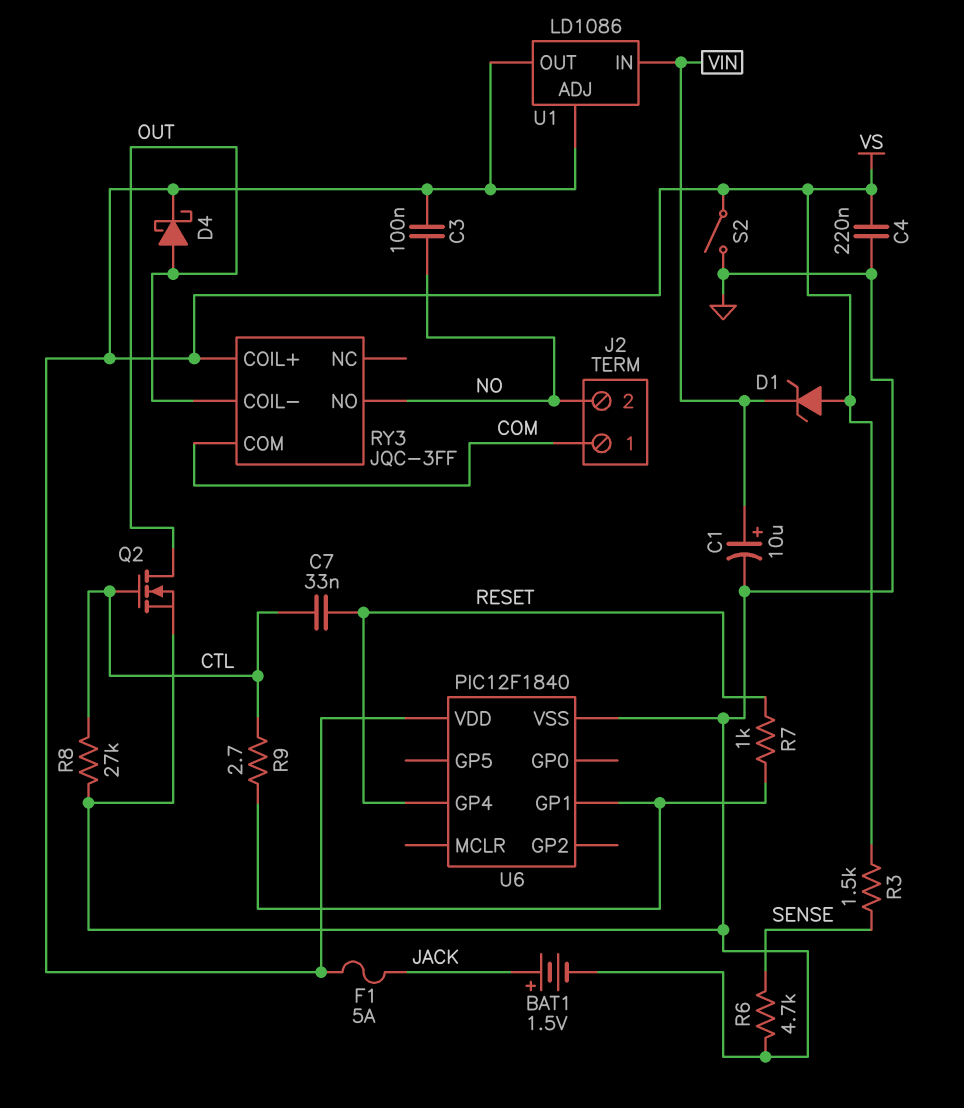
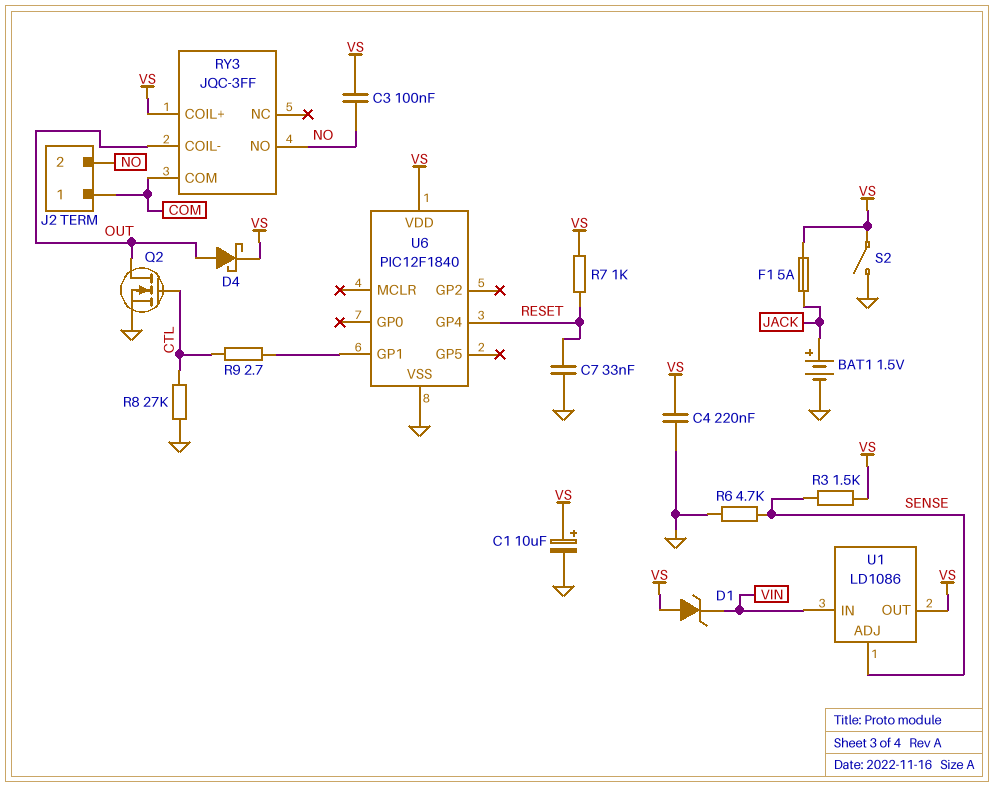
C1: 10uF (plus VIN, minus GND) -> 10uF (plus VS, minus GND)
C7: 33nF (CTL, RESET) -> 33nF (GND, RESET)
R7: 1k (RESET, U6/GP1) -> 1k (RESET, VS)
U1 pin ADJ: VS -> SENSE

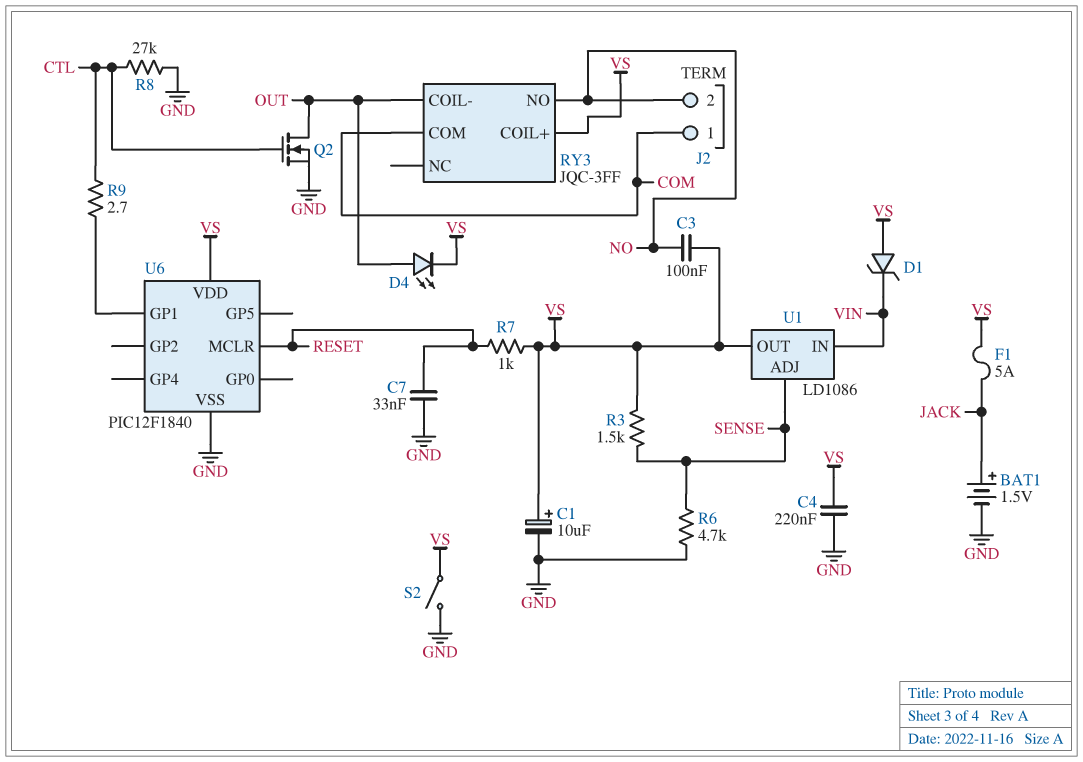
D4: schottky (A OUT, K VS) -> LED (A OUT, K VS)
U6 pin GP4: RESET -> none
U6 pin MCLR: none -> RESET

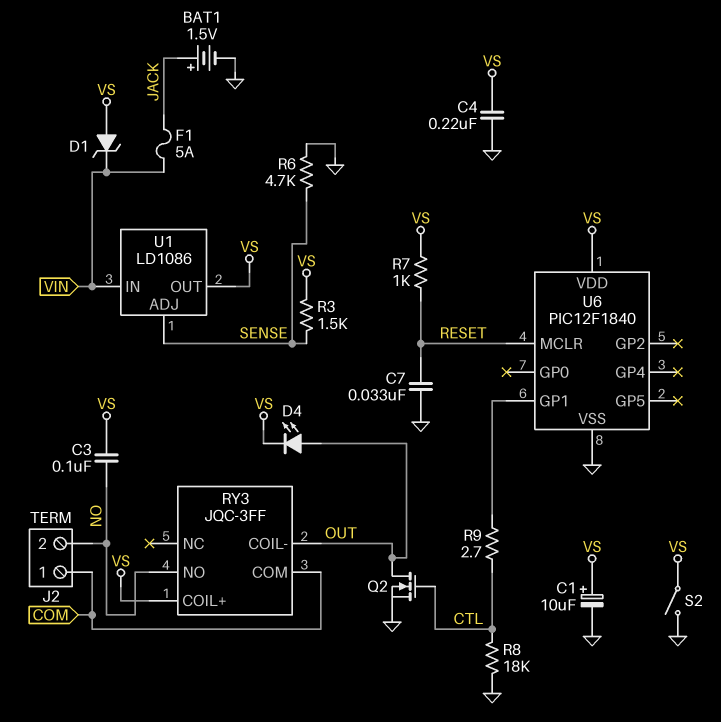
F1: 5A (JACK, VS) -> 5A (JACK, VIN)
R8: 27k (CTL, GND) -> 18k (CTL, GND)

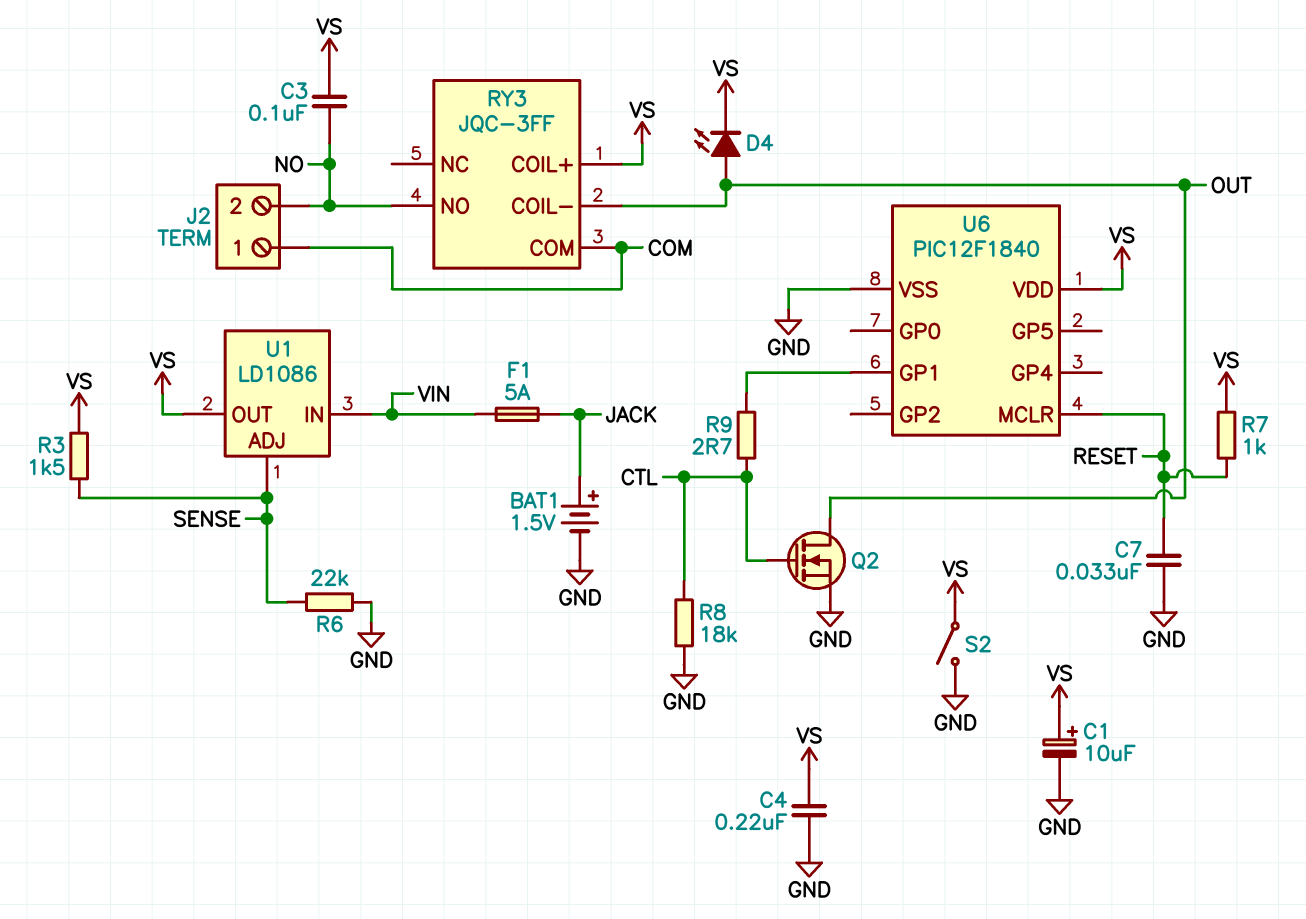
D1: zener (A VS, K VIN) -> none
R6: 4.7k (GND, SENSE) -> 22k (GND, SENSE)

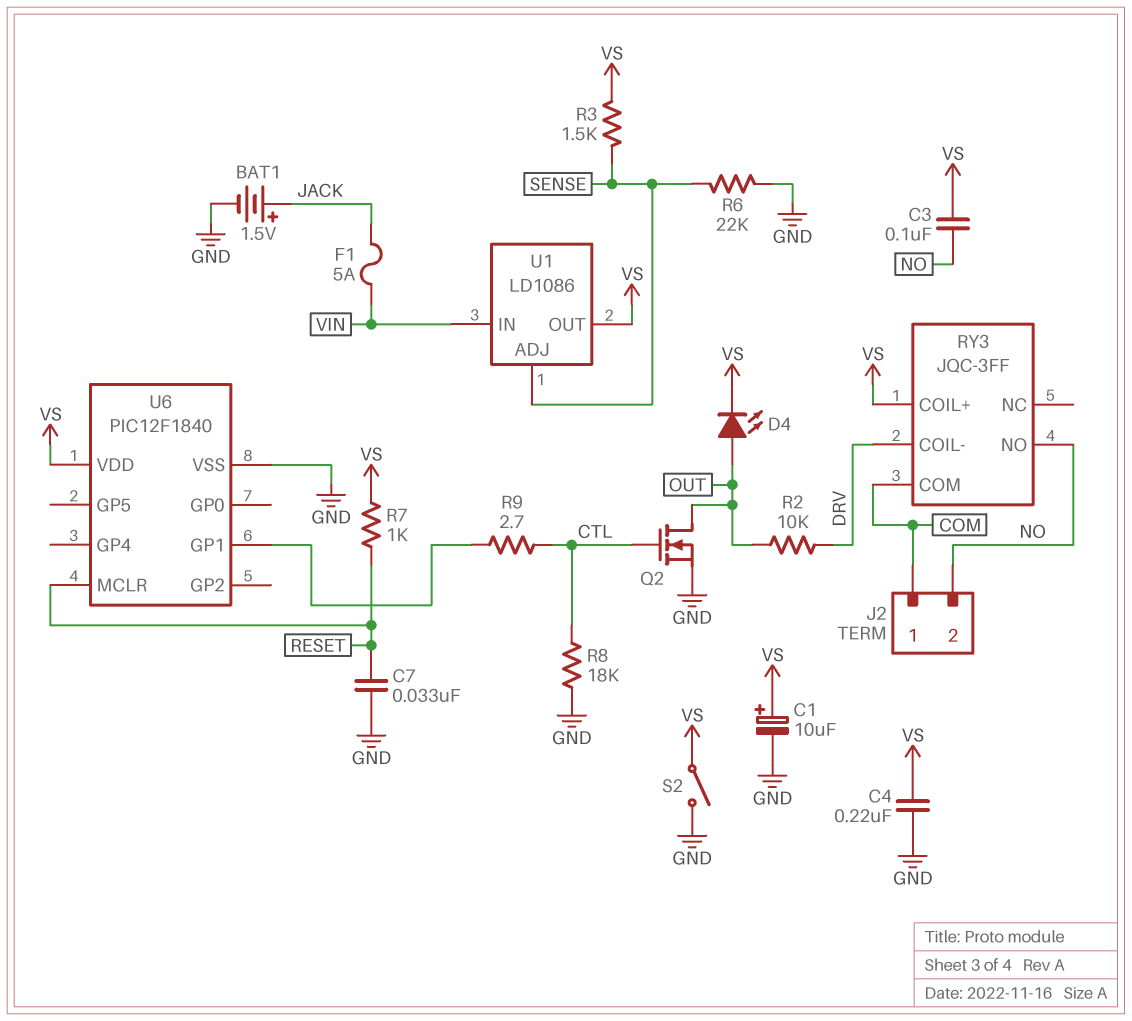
R2: none -> 10k (DRV, OUT)
RY3 pin COIL-: OUT -> DRV

